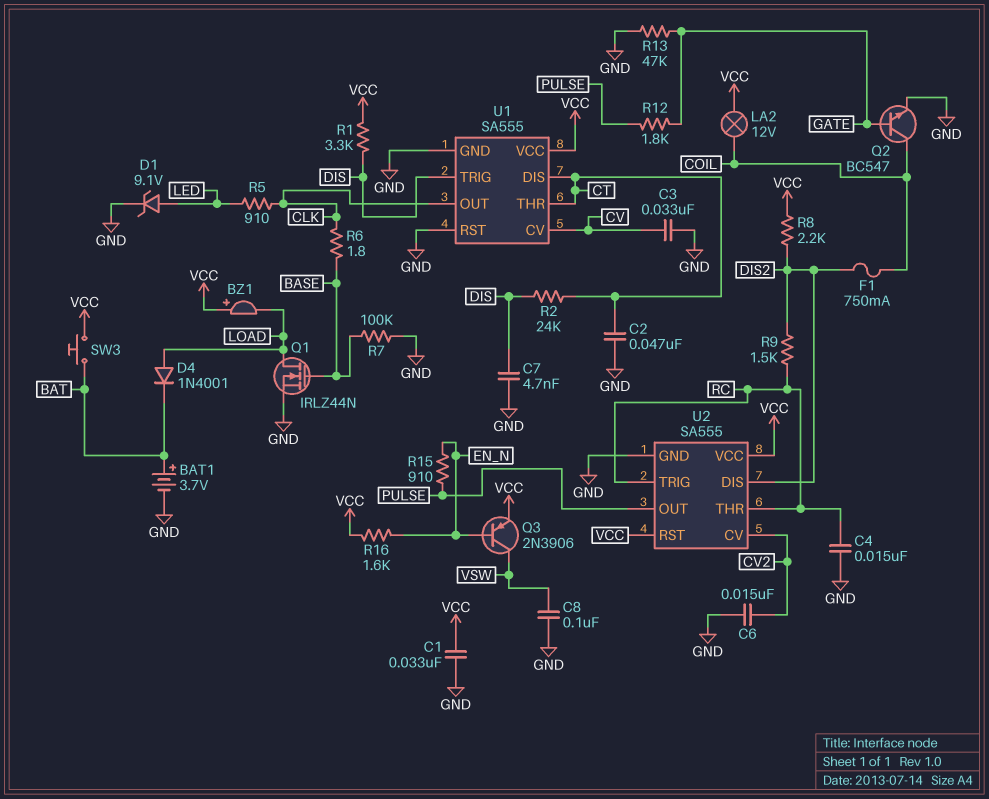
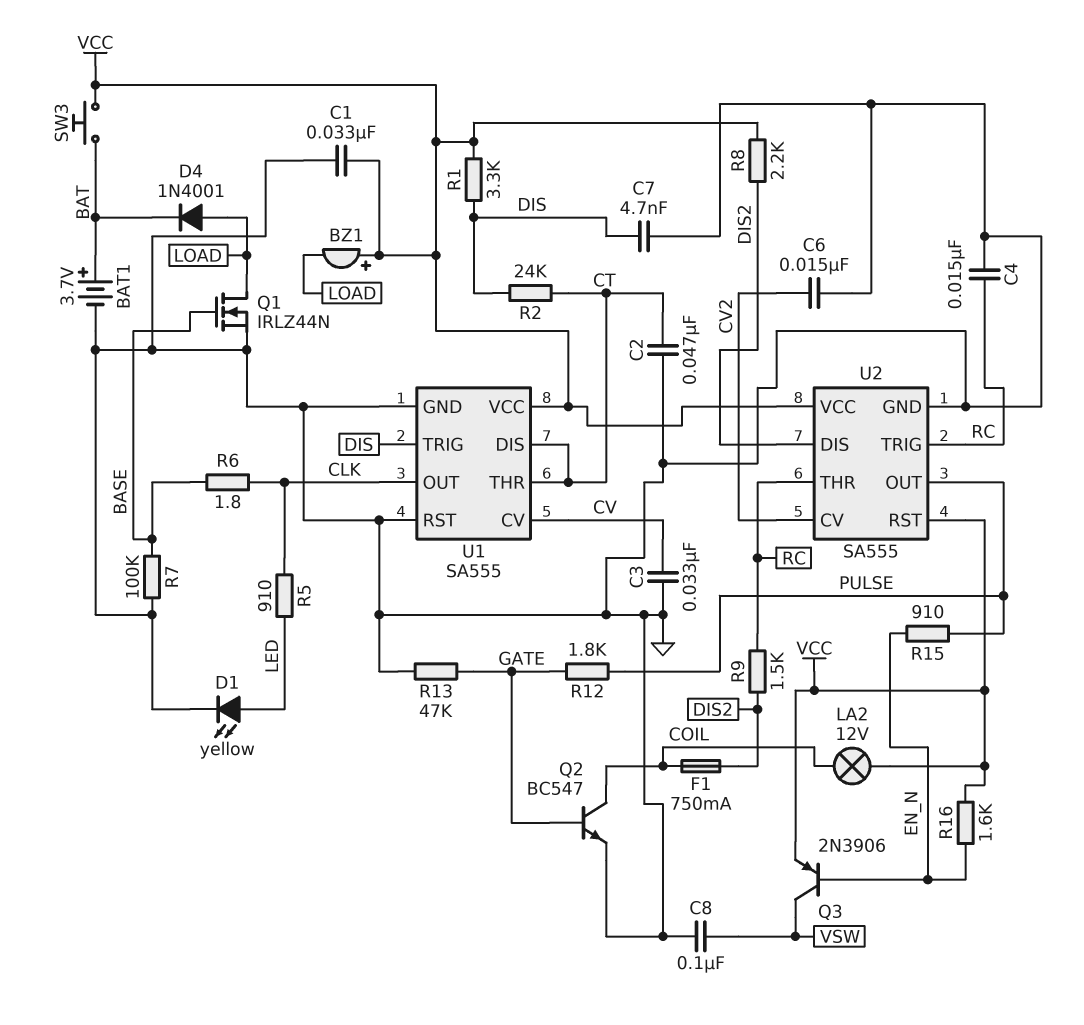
D1: zener 9.1V (A LED, K GND) -> LED yellow (A LED, K GND)

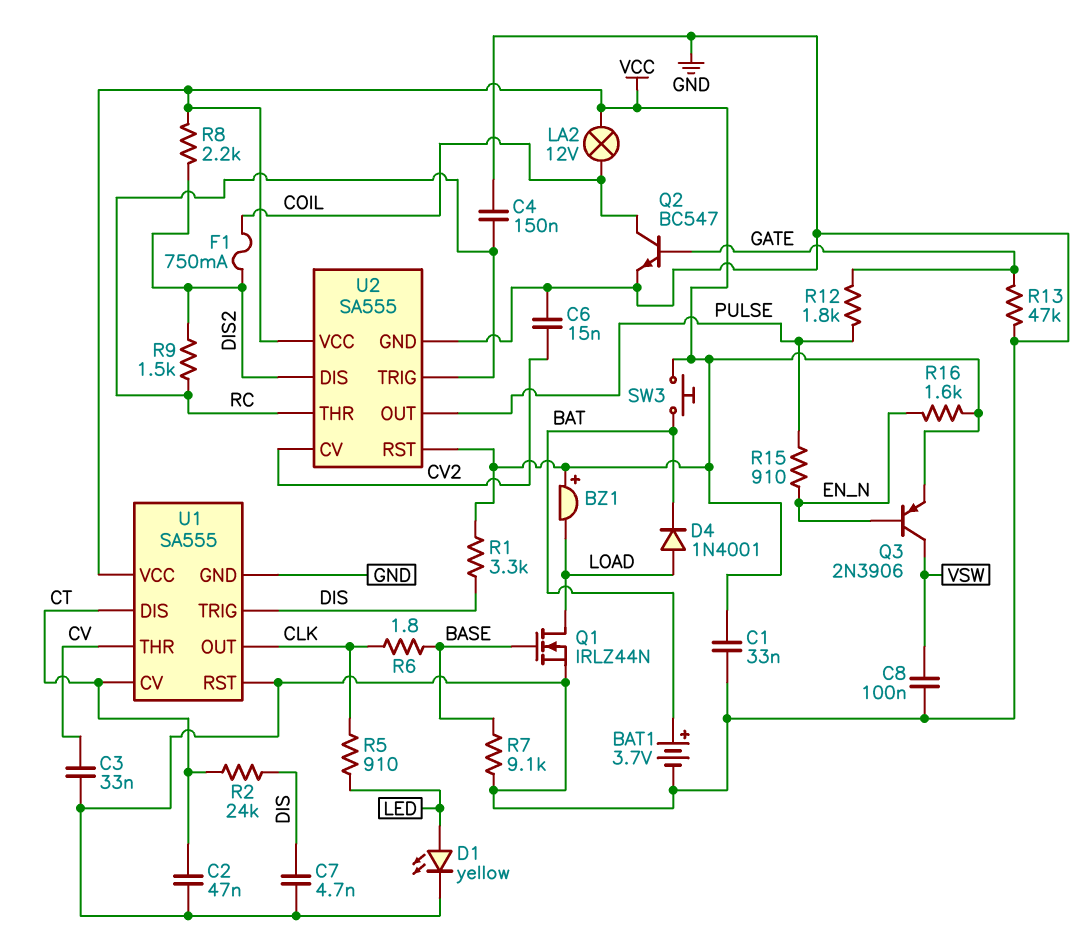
C4: 15nF (GND, RC) -> 150nF (GND, RC)
R7: 100k (BASE, GND) -> 9.1k (BASE, GND)
U1 pin CV: CV -> CT
U1 pin THR: CT -> CV

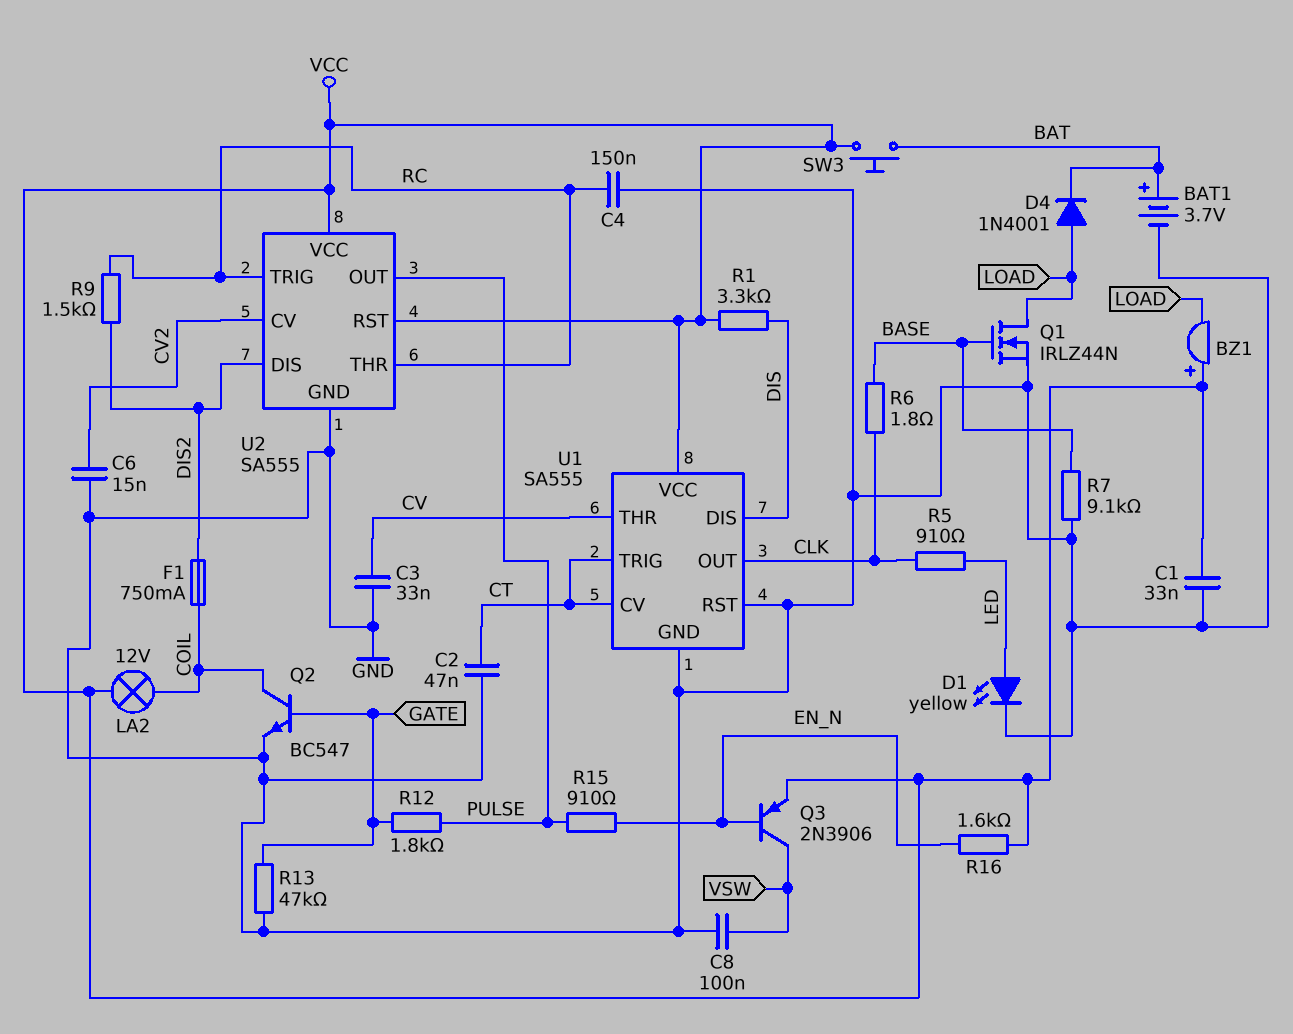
C7: 4.7nF (DIS, GND) -> none
R2: 24k (CT, DIS) -> none
R8: 2.2k (DIS2, VCC) -> none
U1 pin DIS: CT -> DIS
U1 pin TRIG: DIS -> CT

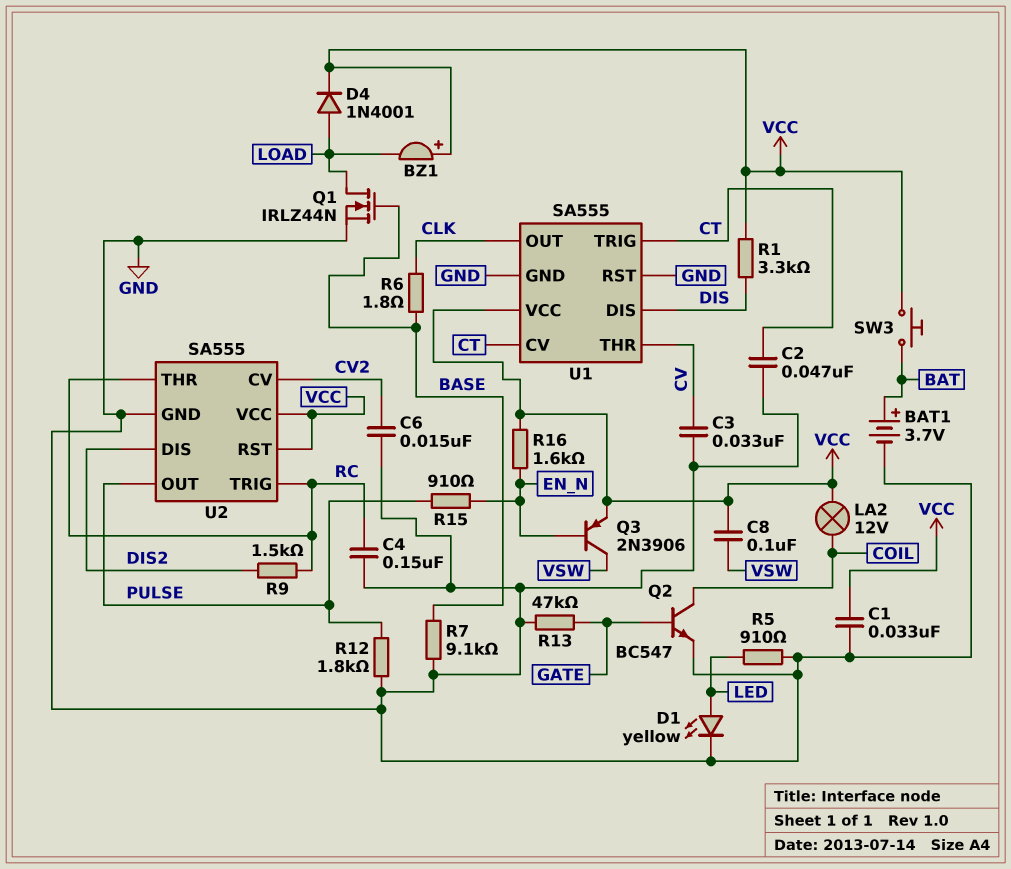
C8: 100nF (GND, VSW) -> 100nF (VCC, VSW)
D4: diode 1N4001 (A LOAD, K BAT) -> diode 1N4001 (A LOAD, K VCC)
F1: 750mA (COIL, DIS2) -> none
R5: 910 (CLK, LED) -> 910 (GND, LED)
R12: 1.8k (GATE, PULSE) -> 1.8k (GND, PULSE)

